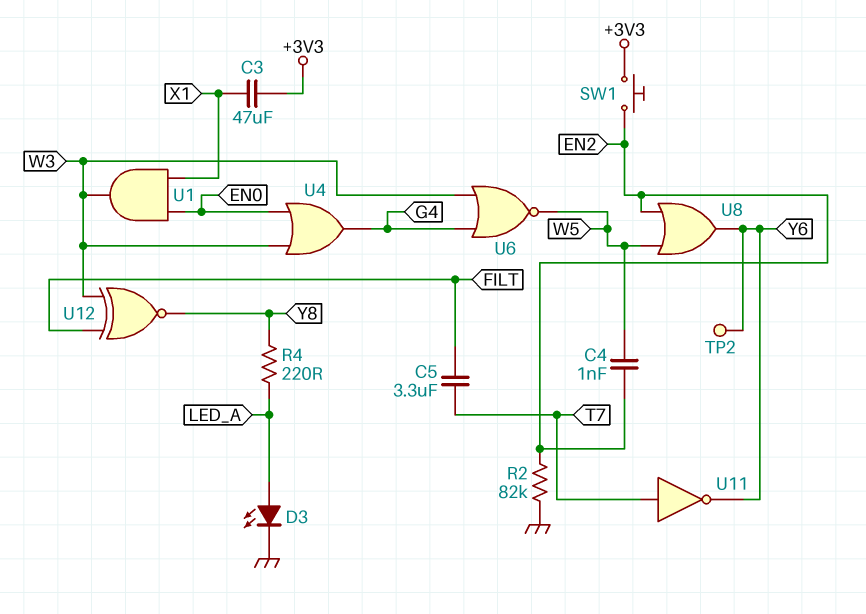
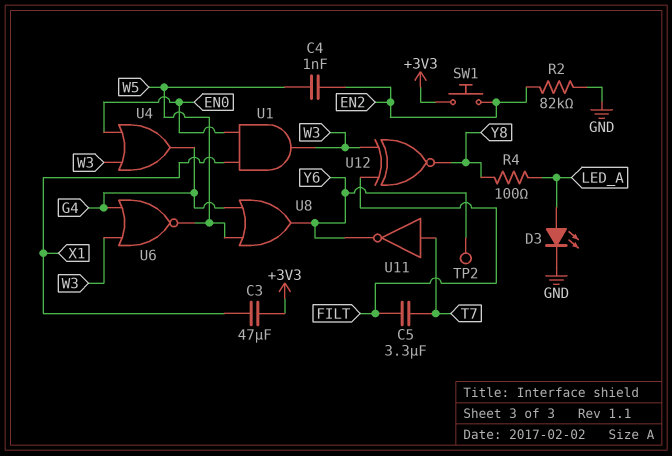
R4: 220 (LED_A, Y8) -> 100 (LED_A, Y8)
U8: OR (in EN2, in W5, out Y6) -> OR (in G4, in W5, out Y6)

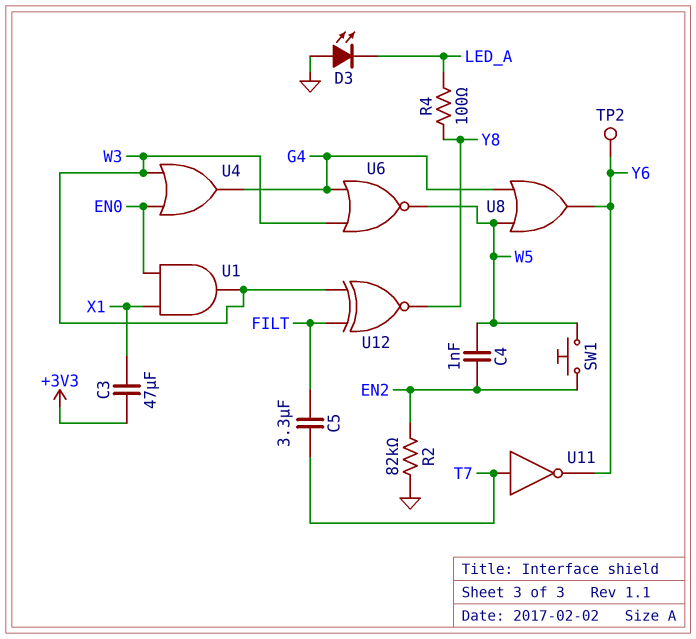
D3: LED (A LED_A, K GND) -> LED (A GND, K LED_A)
SW1: button (+3V3, EN2) -> button (EN2, W5)

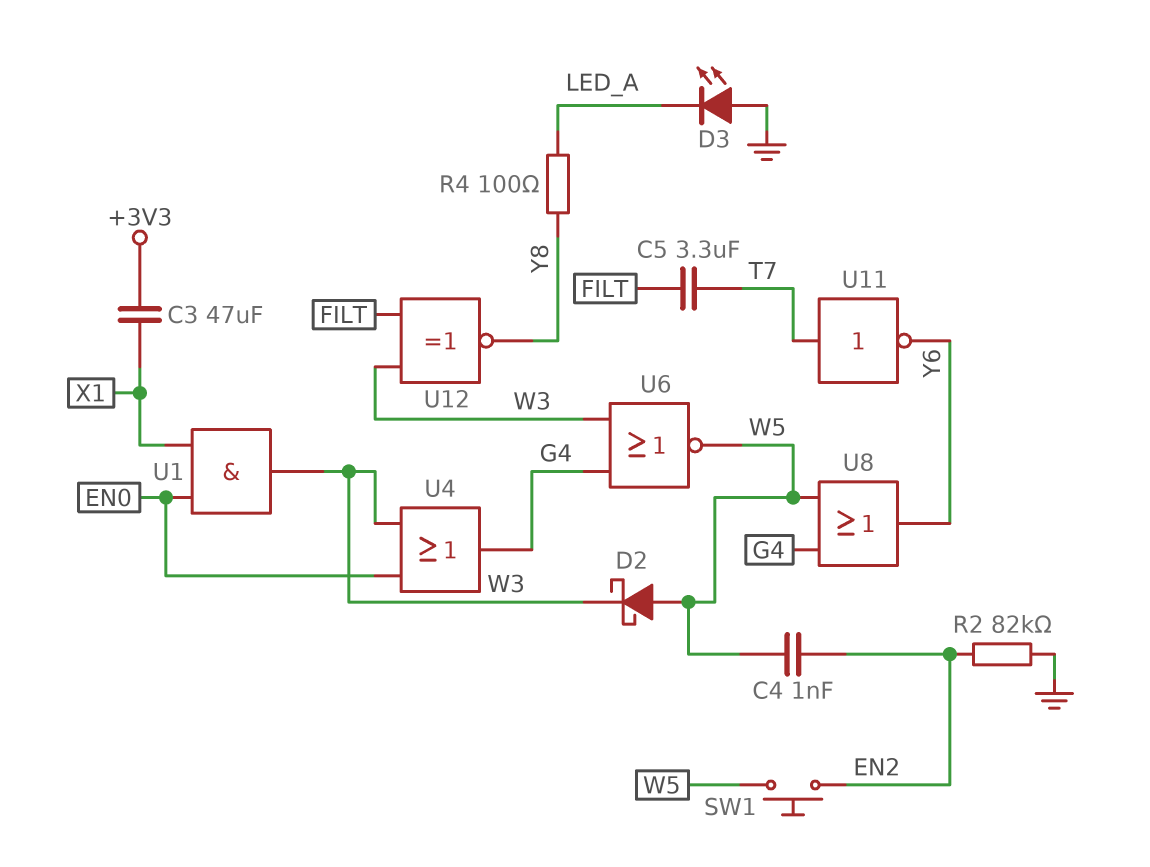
D2: none -> schottky (A W5, K W3)
TP2: test point (Y6) -> none

